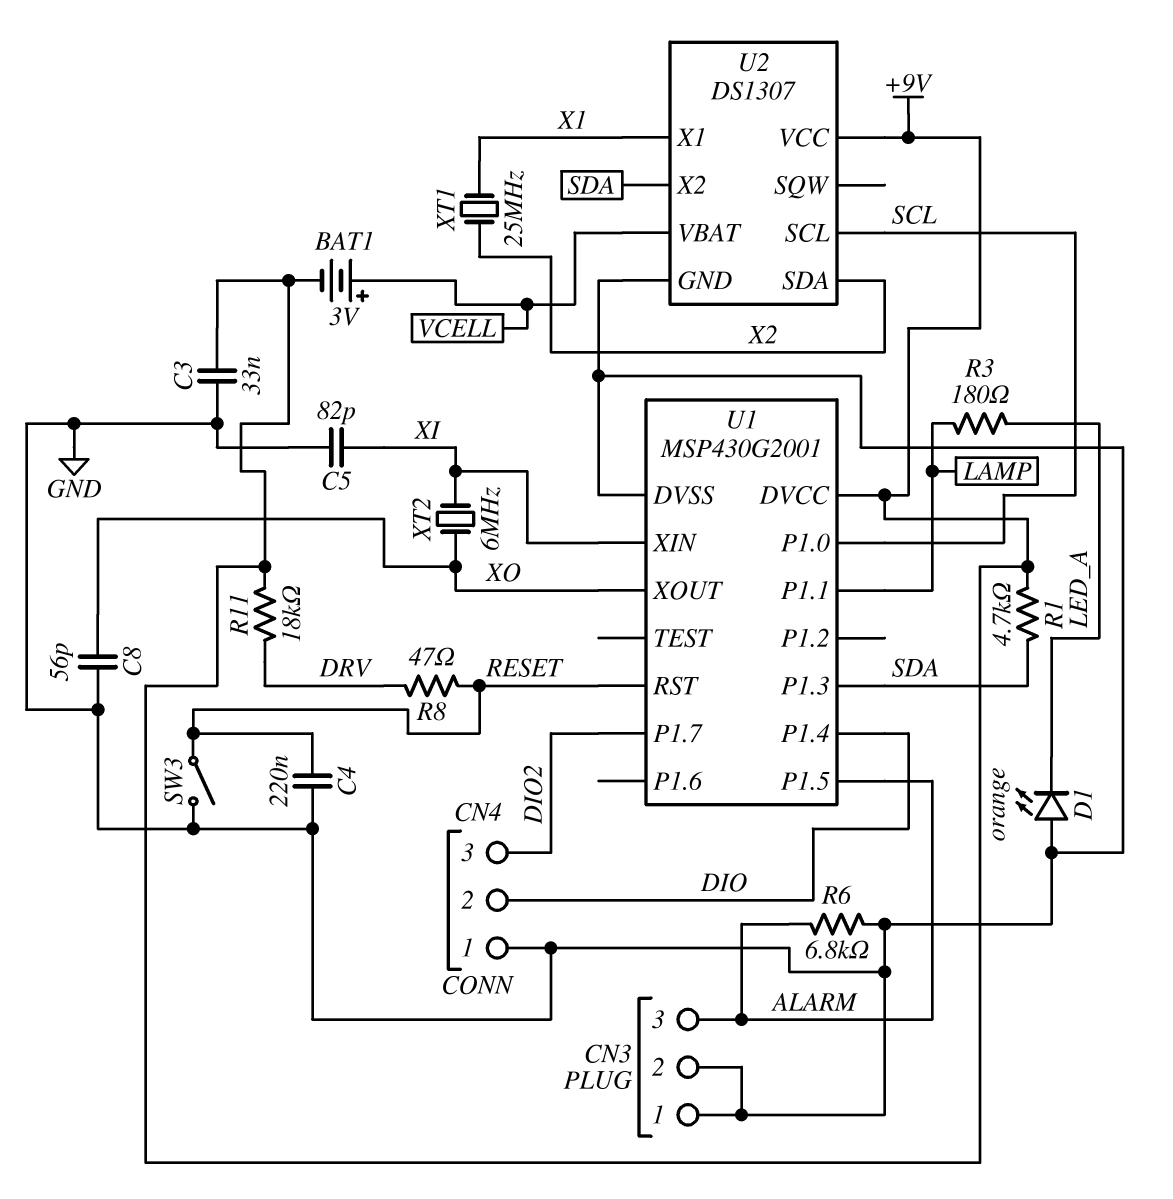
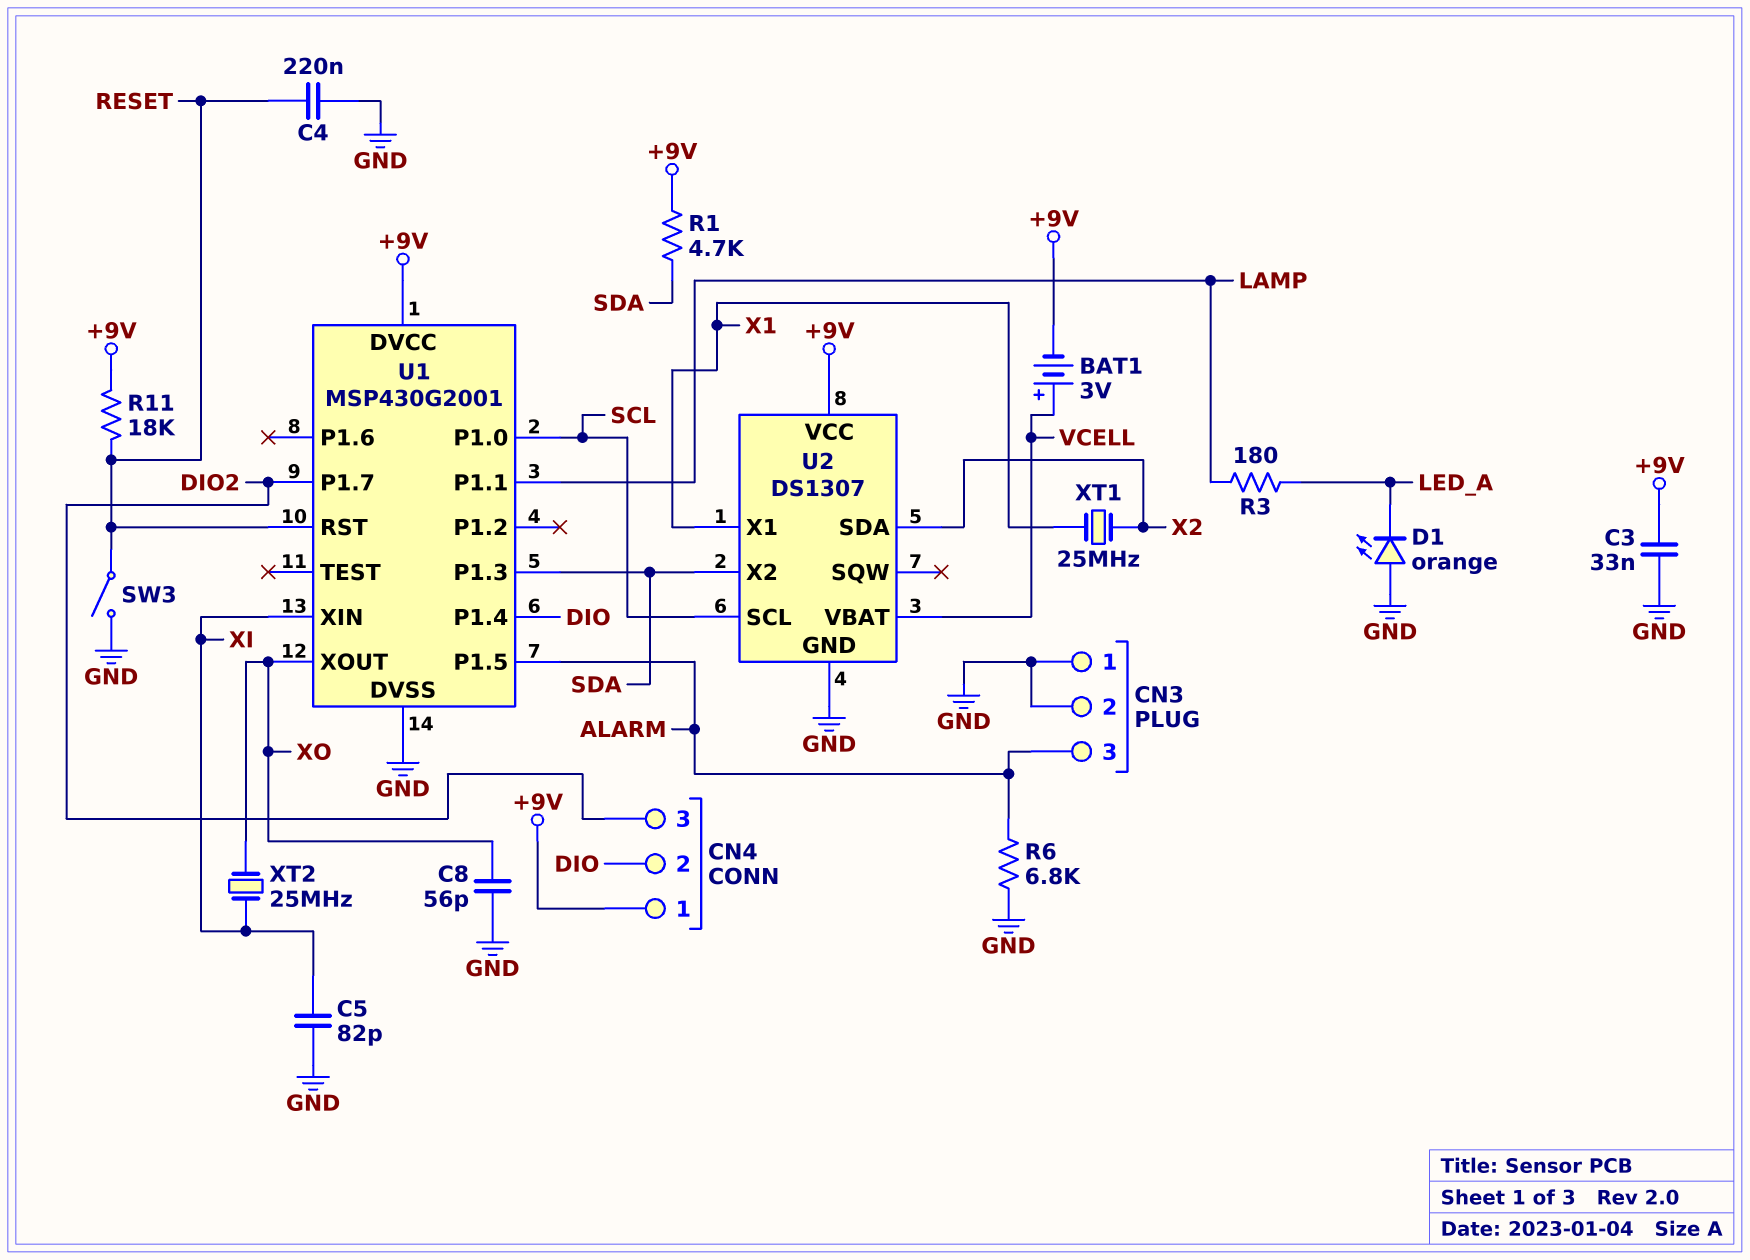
CN4 pin 1: GND -> +9V
R8: 47 (DRV, RESET) -> none
R11: 18k (+9V, DRV) -> 18k (+9V, RESET)
XT2: 6MHz (XI, XO) -> 25MHz (XI, XO)

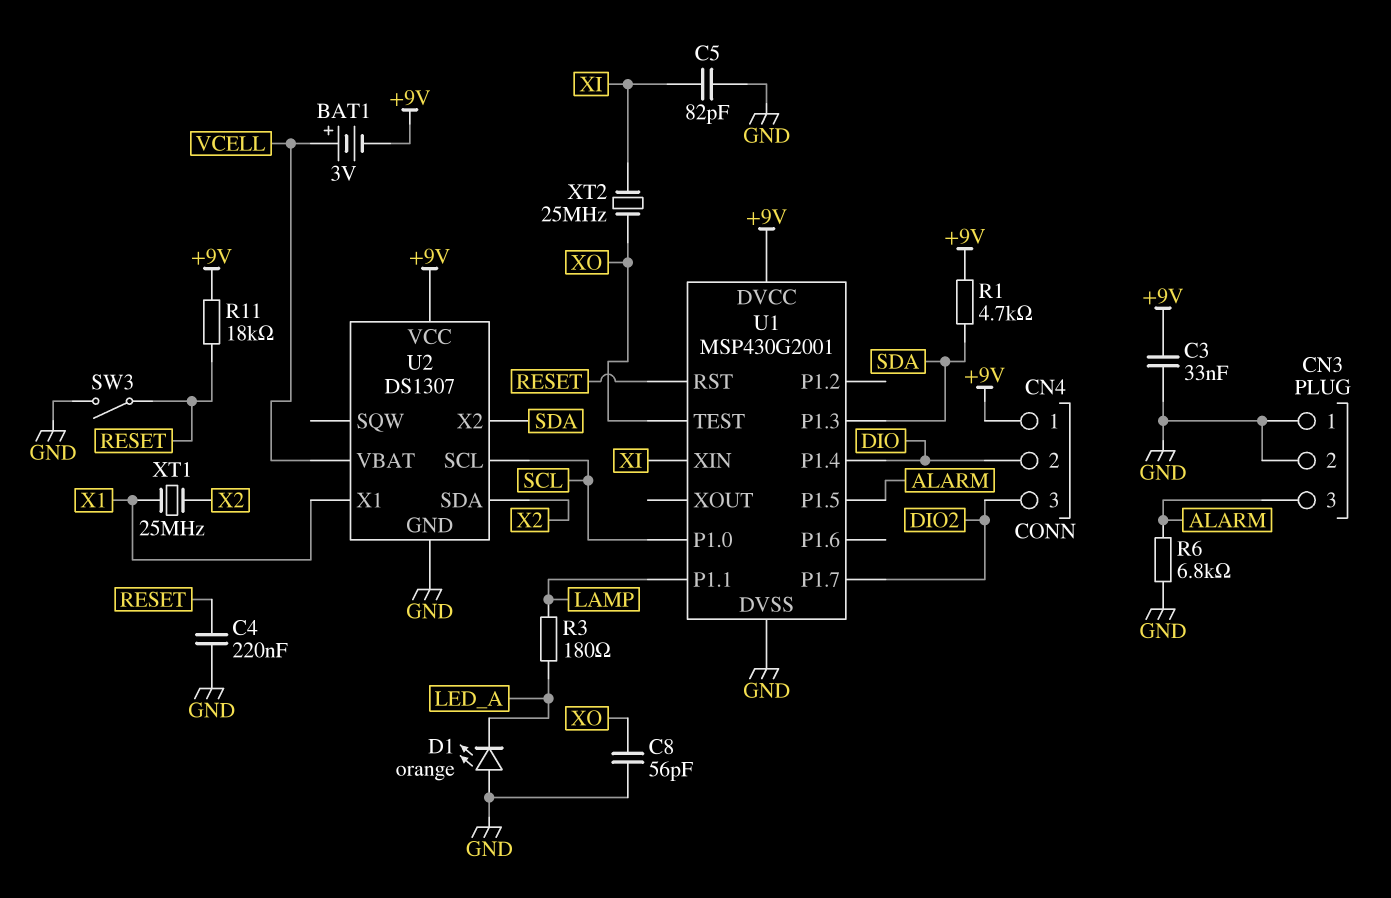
U1 pin TEST: none -> XO
U1 pin XOUT: XO -> none

